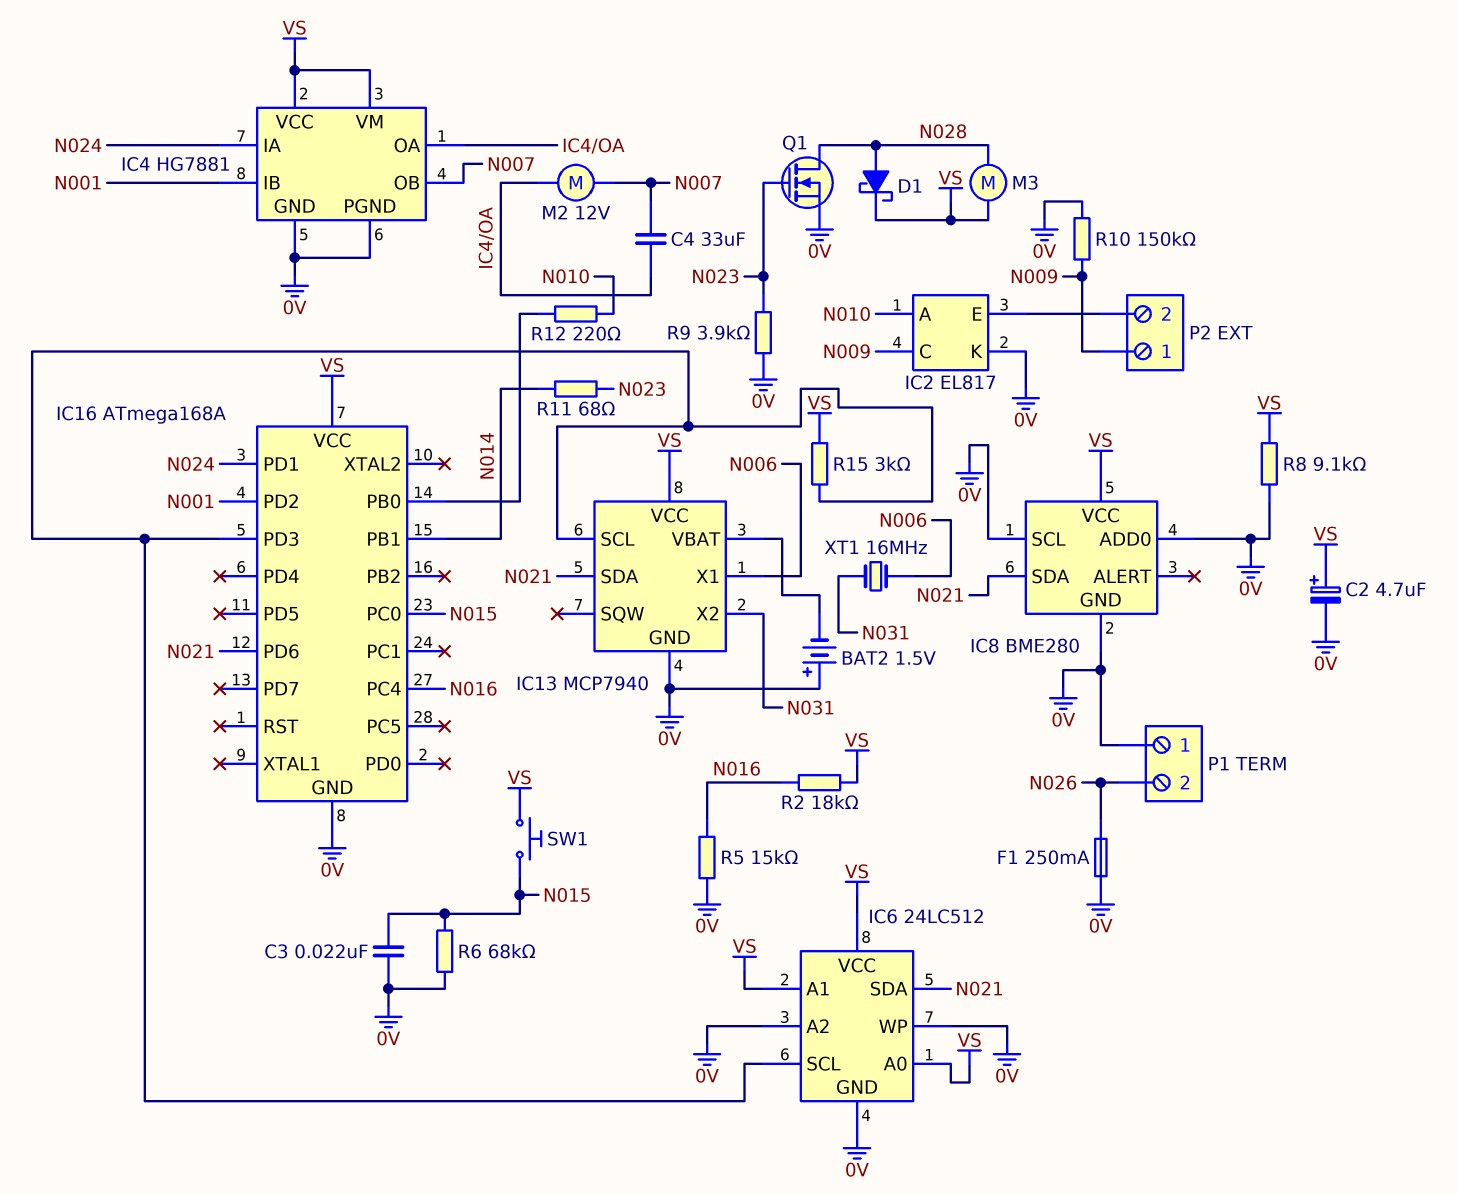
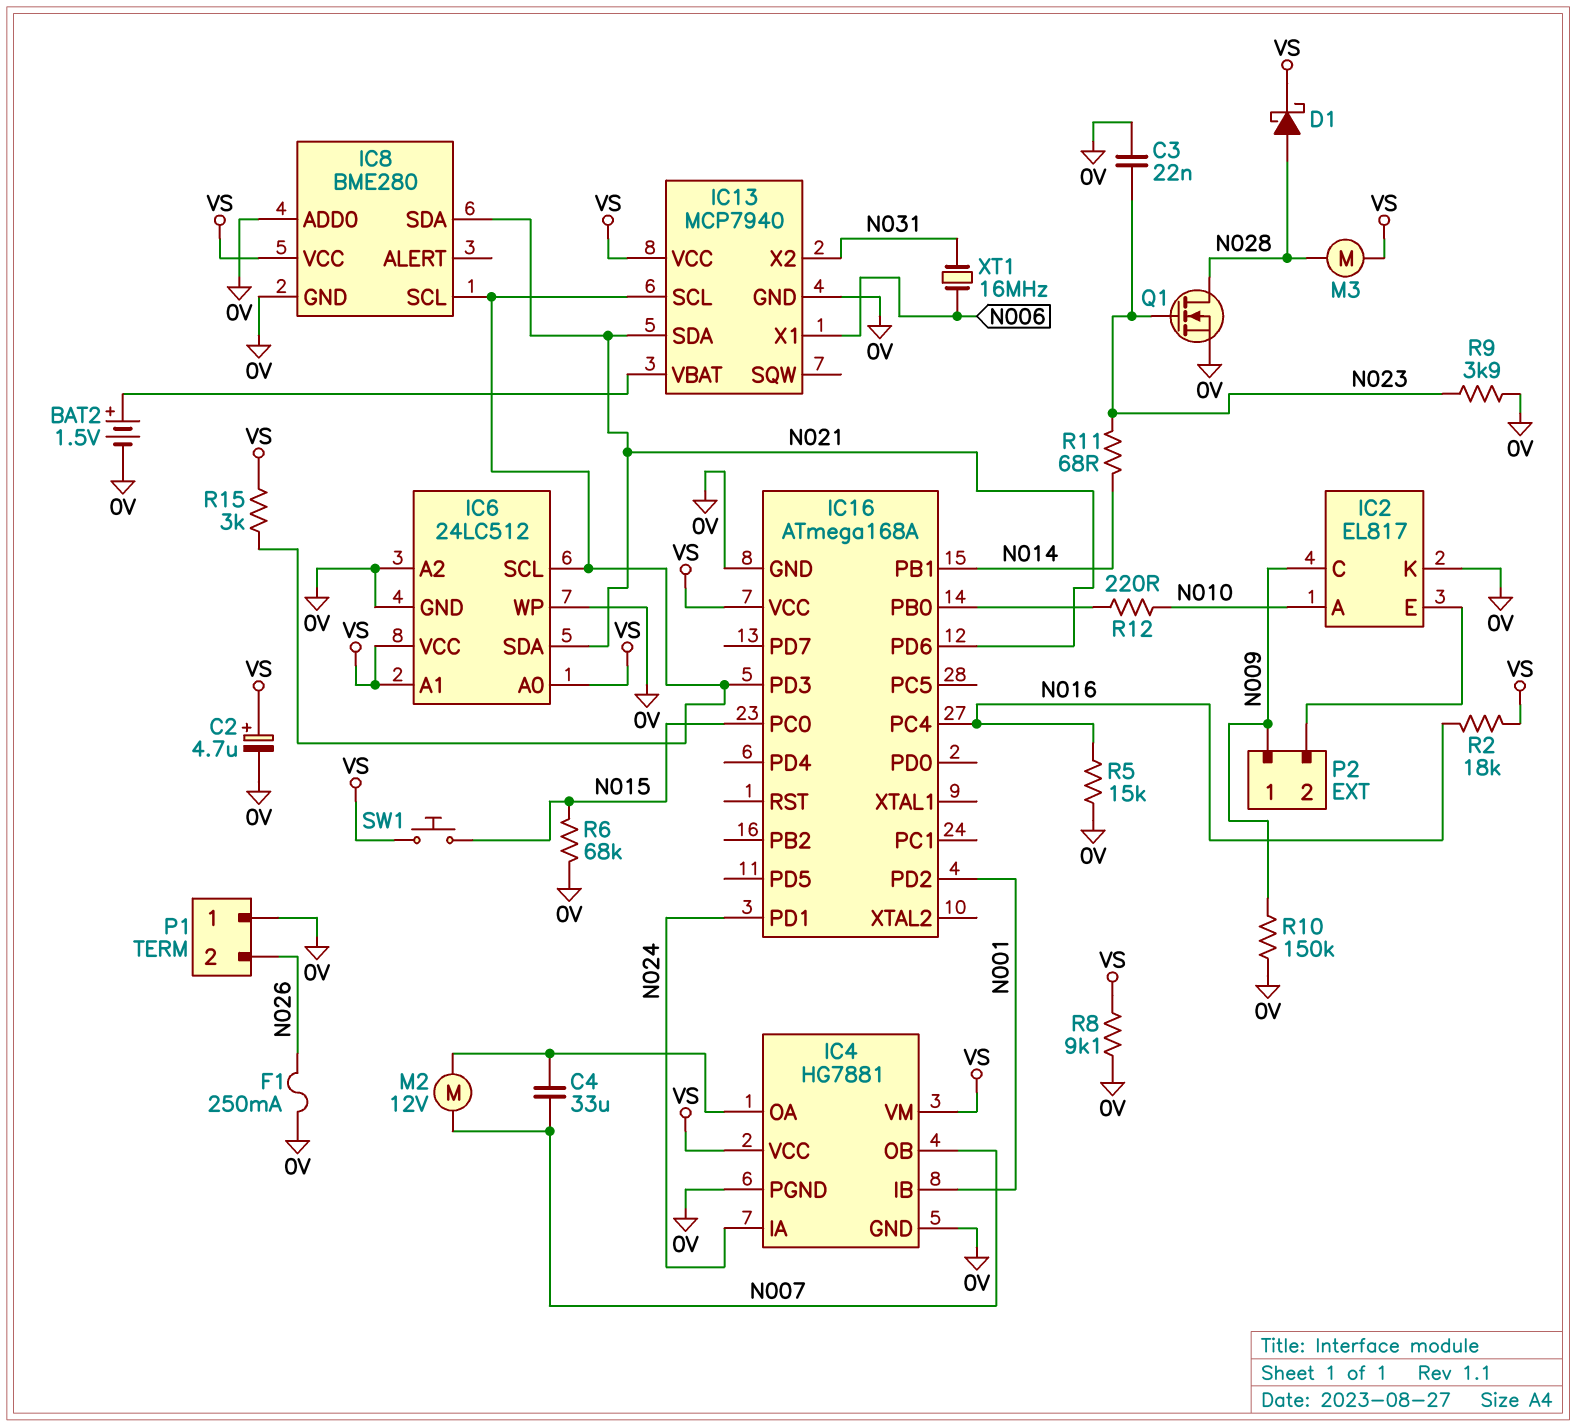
BAT2: 1.5V (plus 0V, minus IC13/VBAT) -> 1.5V (plus IC13/VBAT, minus 0V)
C3: 22nF (0V, N015) -> 22nF (0V, N023)
IC8 pin SCL: 0V -> IC6/SCL

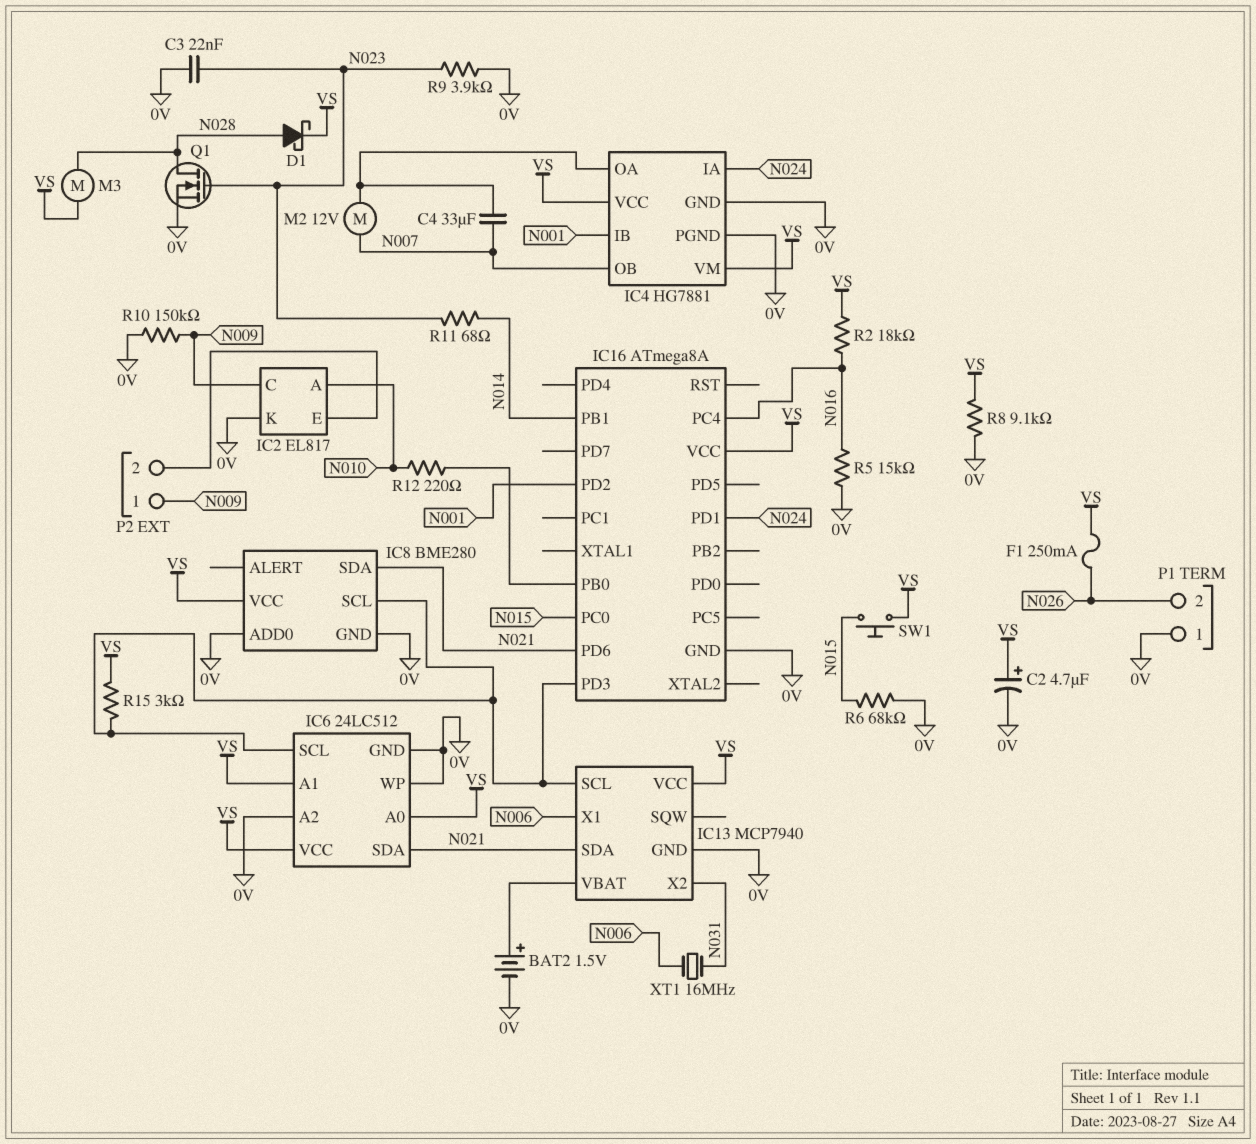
F1: 250mA (0V, N026) -> 250mA (N026, VS)
IC16: ATmega168A -> ATmega8A

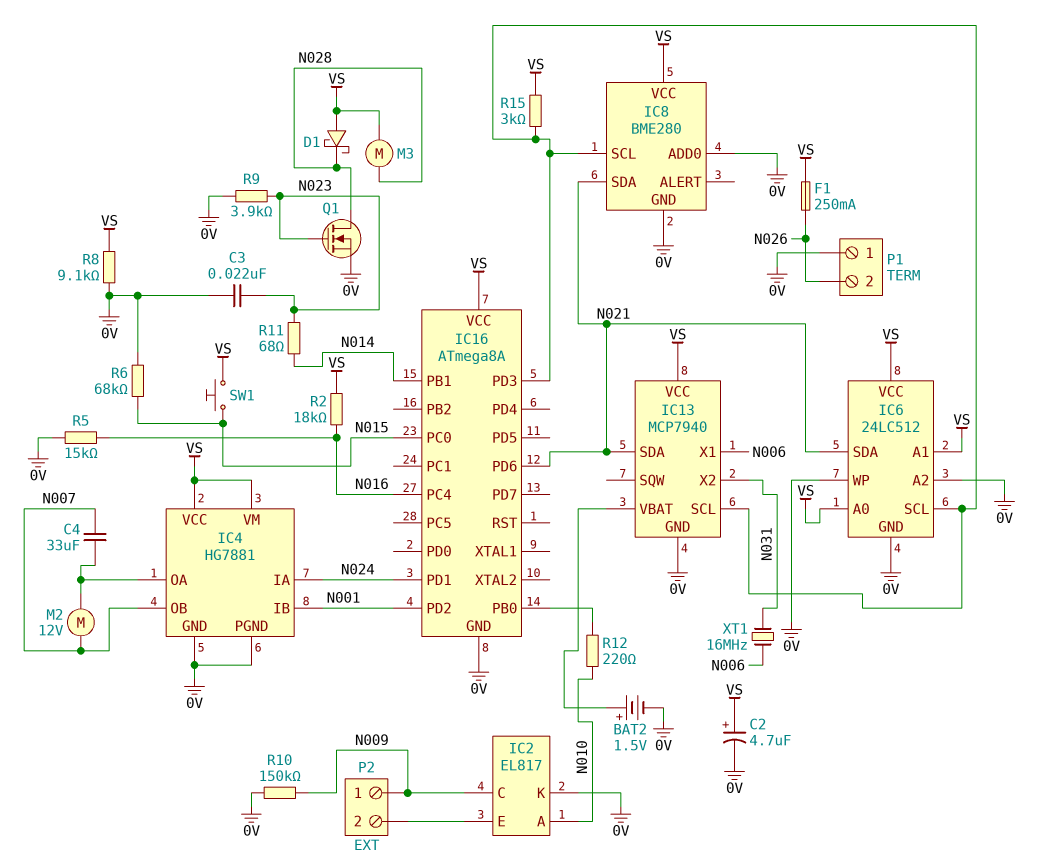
D1: schottky (A N028, K VS) -> schottky (A VS, K N028)

